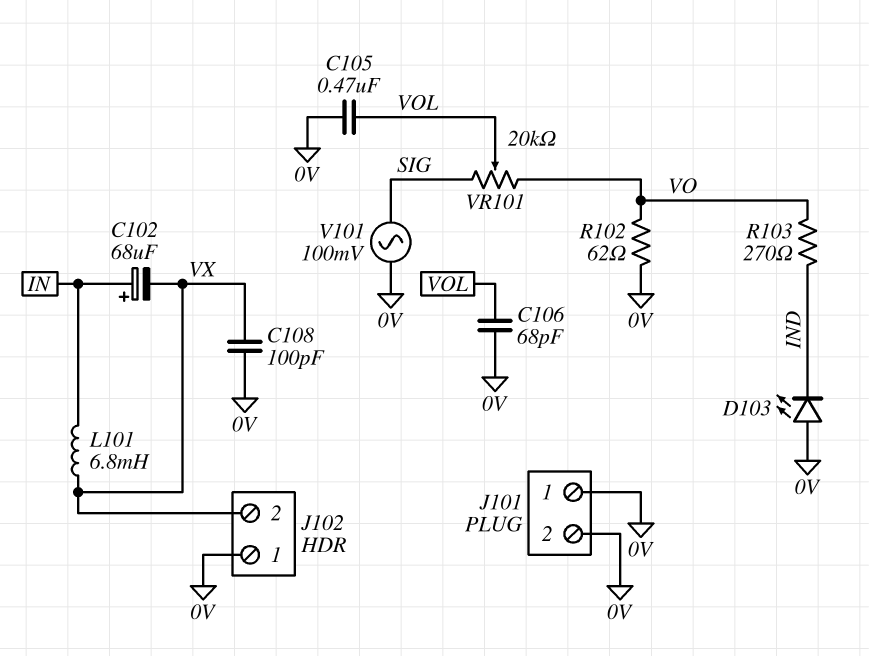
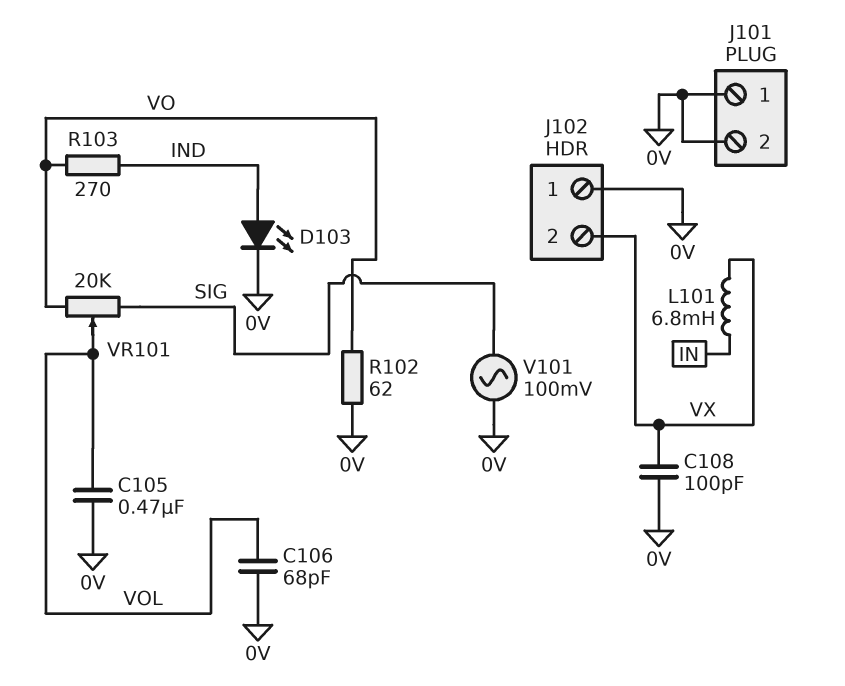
C102: 68uF (plus IN, minus VX) -> none
D103: LED (A 0V, K IND) -> LED (A IND, K 0V)

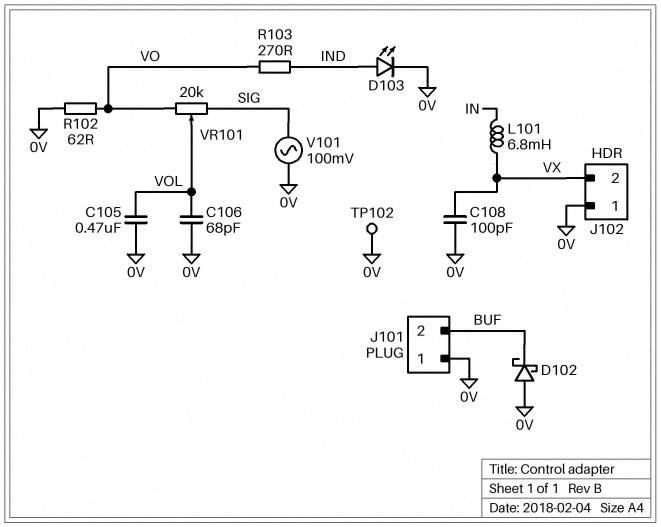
D102: none -> schottky (A 0V, K BUF)
J101 pin 2: 0V -> BUF
TP102: none -> test point (0V)

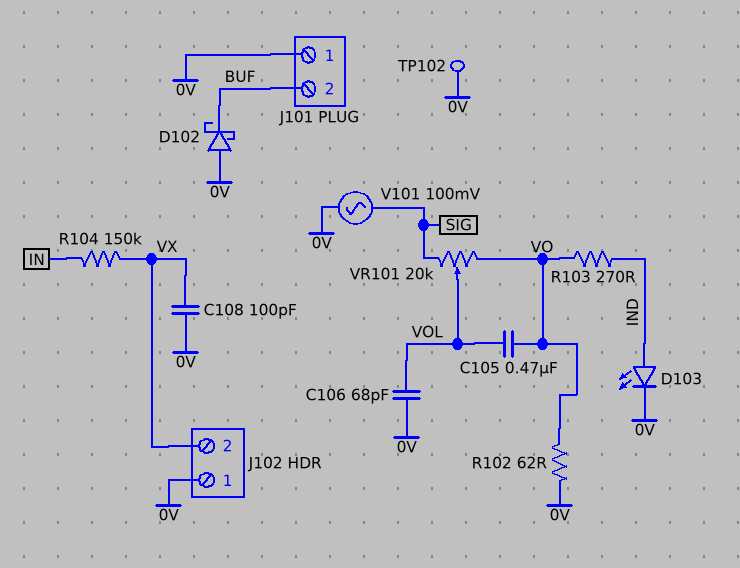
C105: 470nF (0V, VOL) -> 470nF (VO, VOL)
L101: 6.8mH (IN, VX) -> none
R104: none -> 150k (IN, VX)

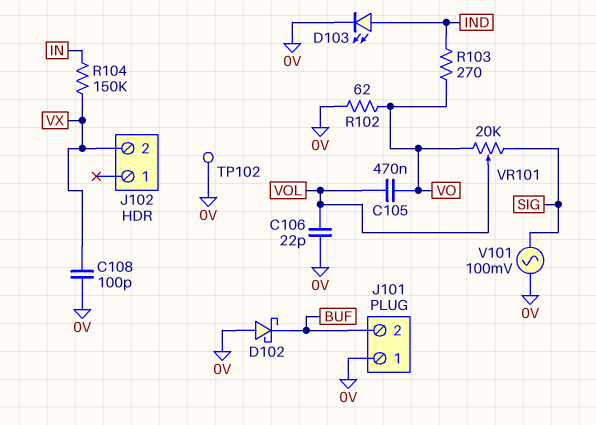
C106: 68pF (0V, VOL) -> 22pF (0V, VOL)
J102 pin 1: 0V -> none

